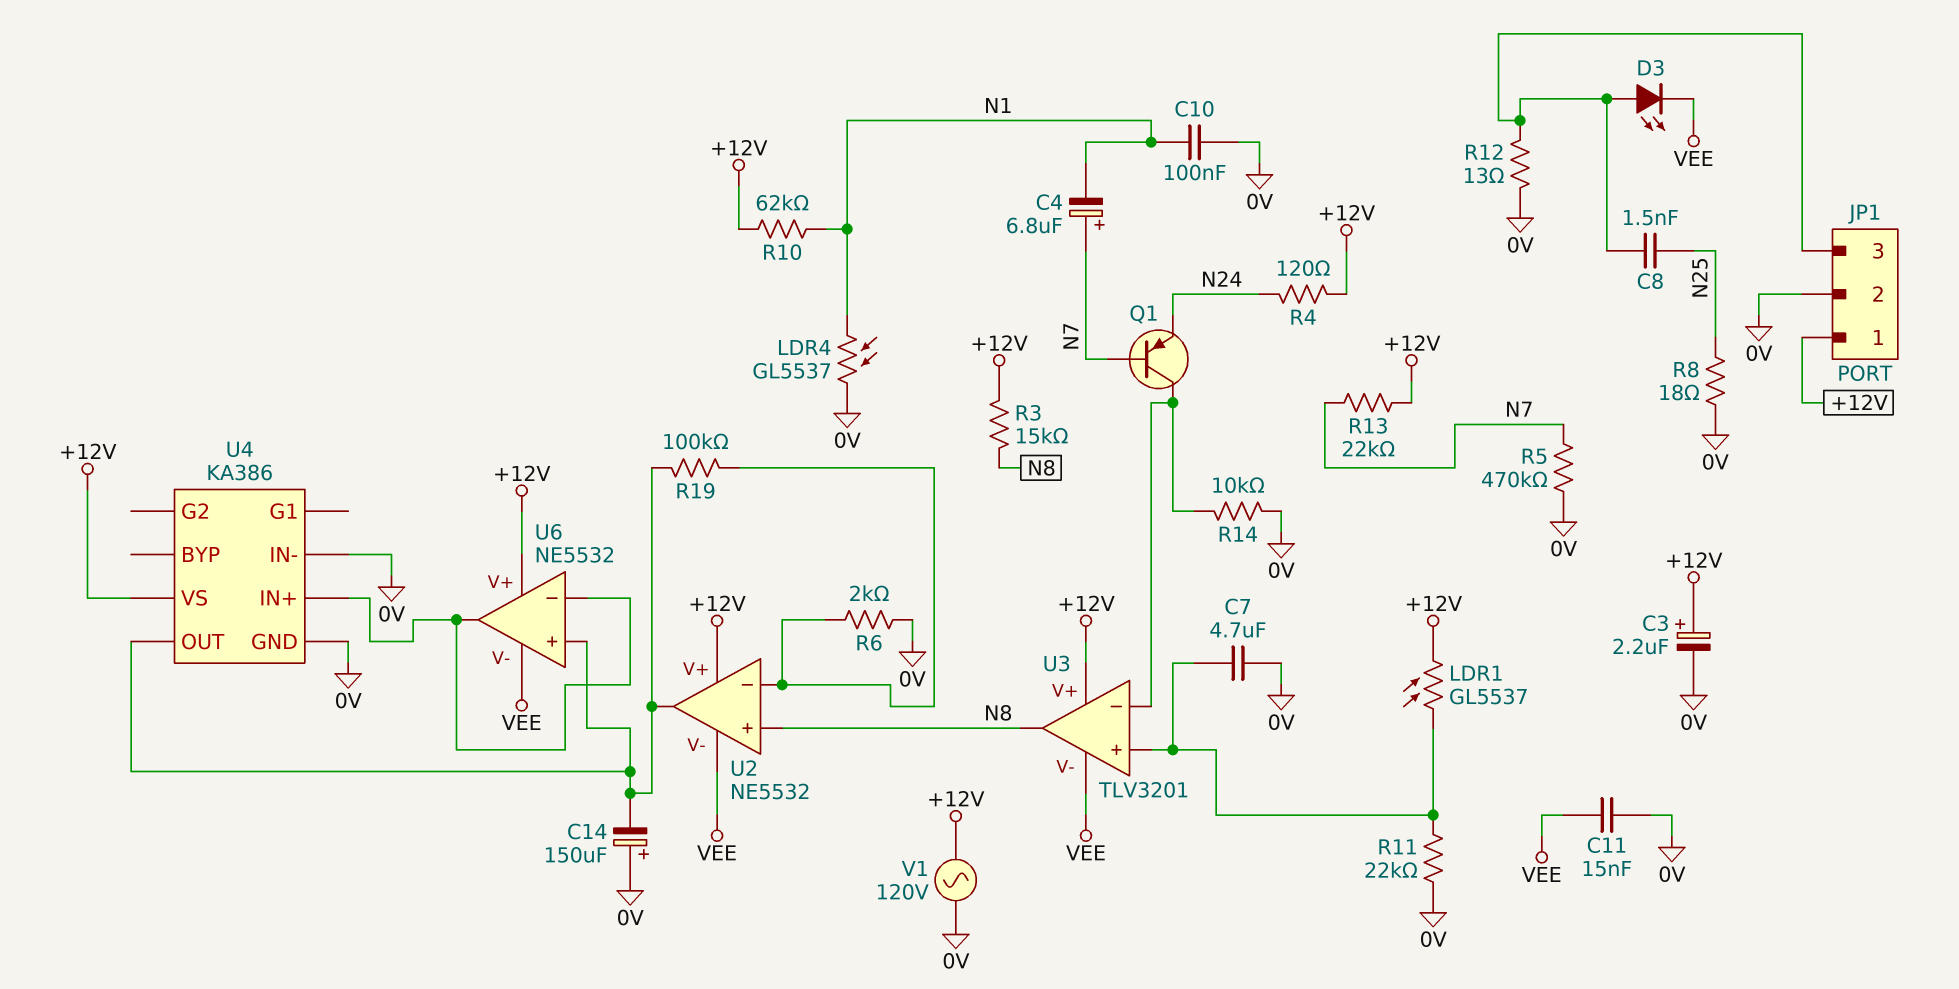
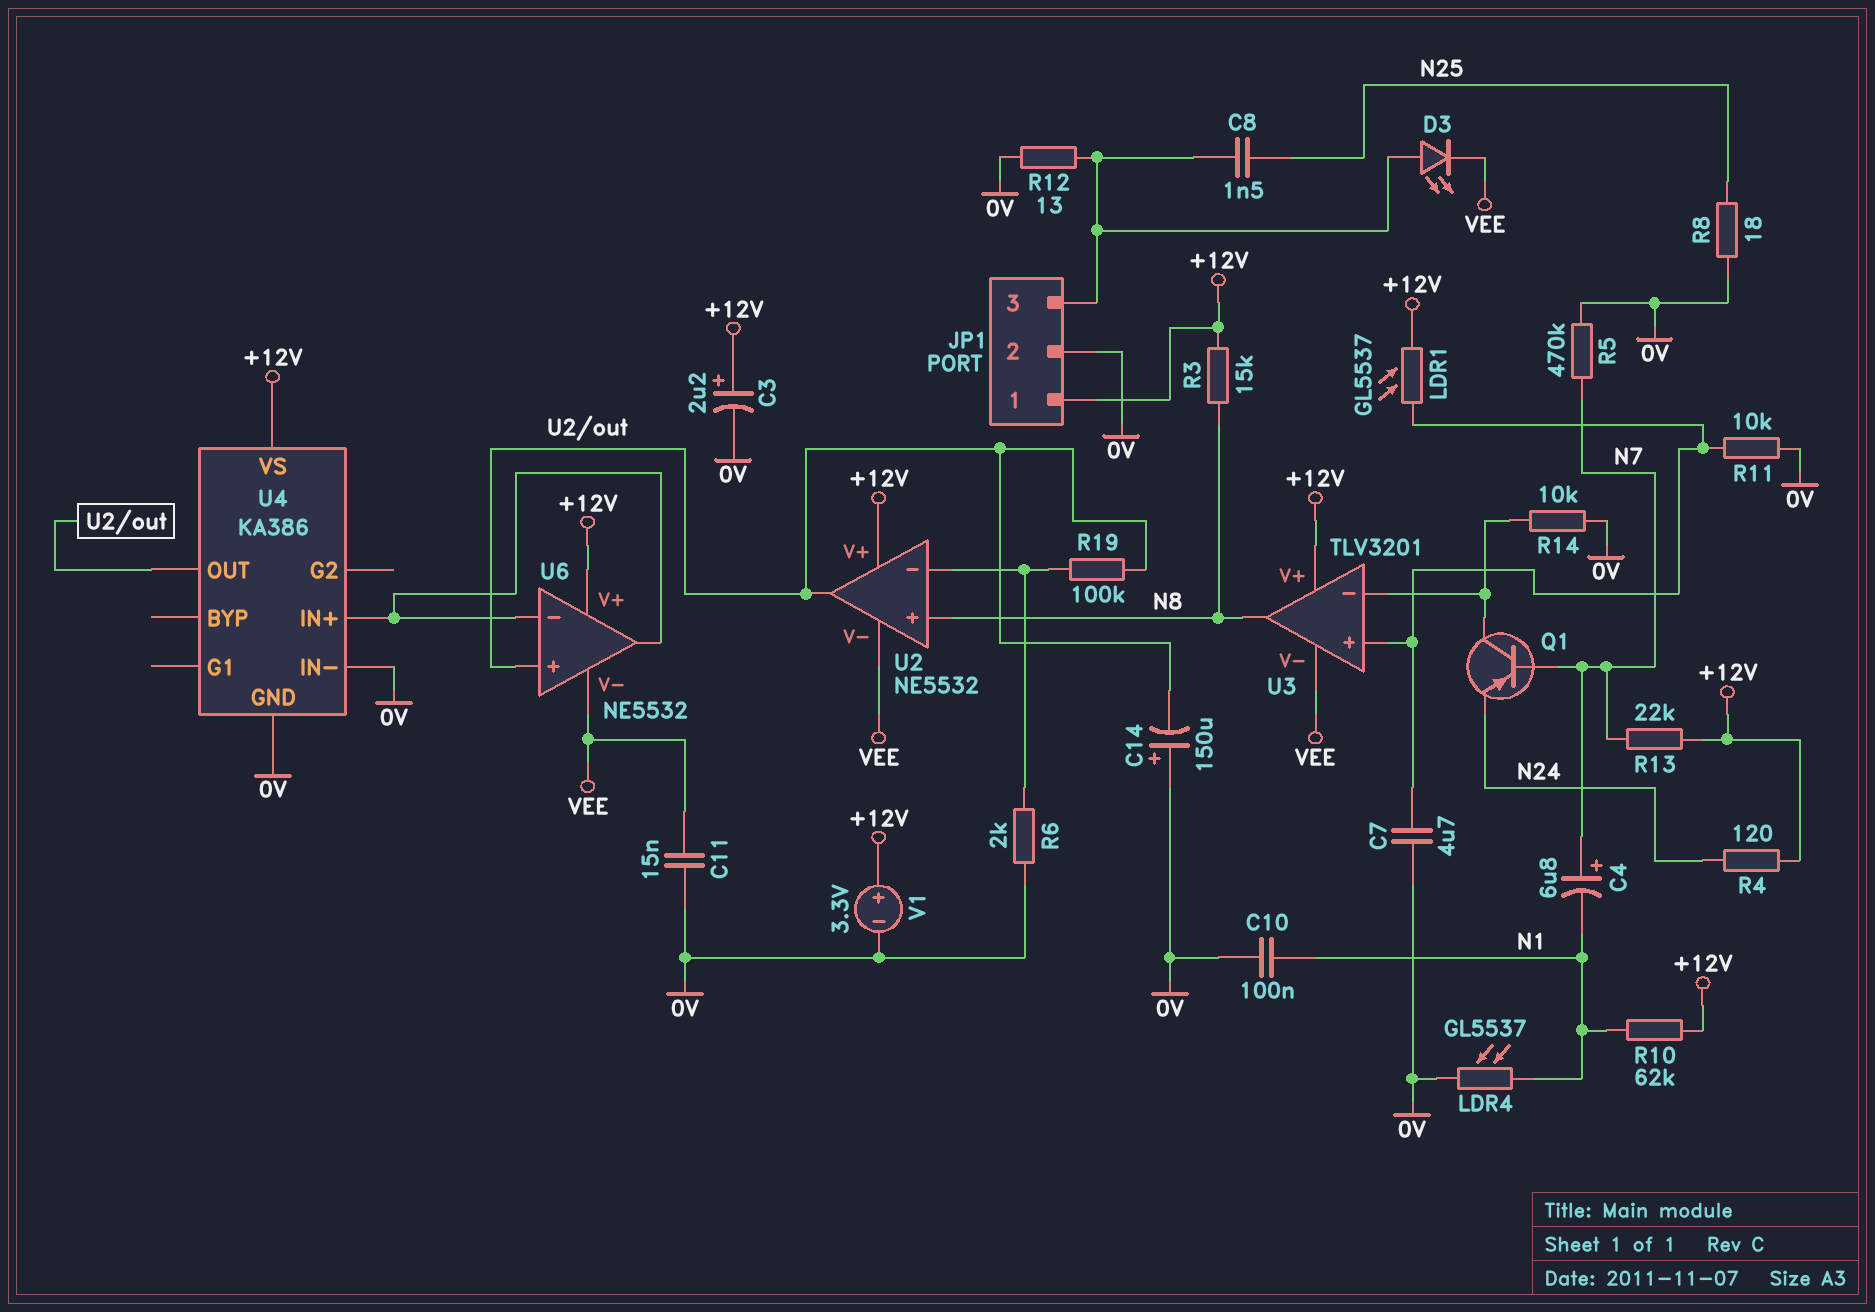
R11: 22k (0V, U3/in+) -> 10k (0V, U3/in+)
V1: AC 120V (+12V, 0V) -> 3.3V (plus +12V, minus 0V)

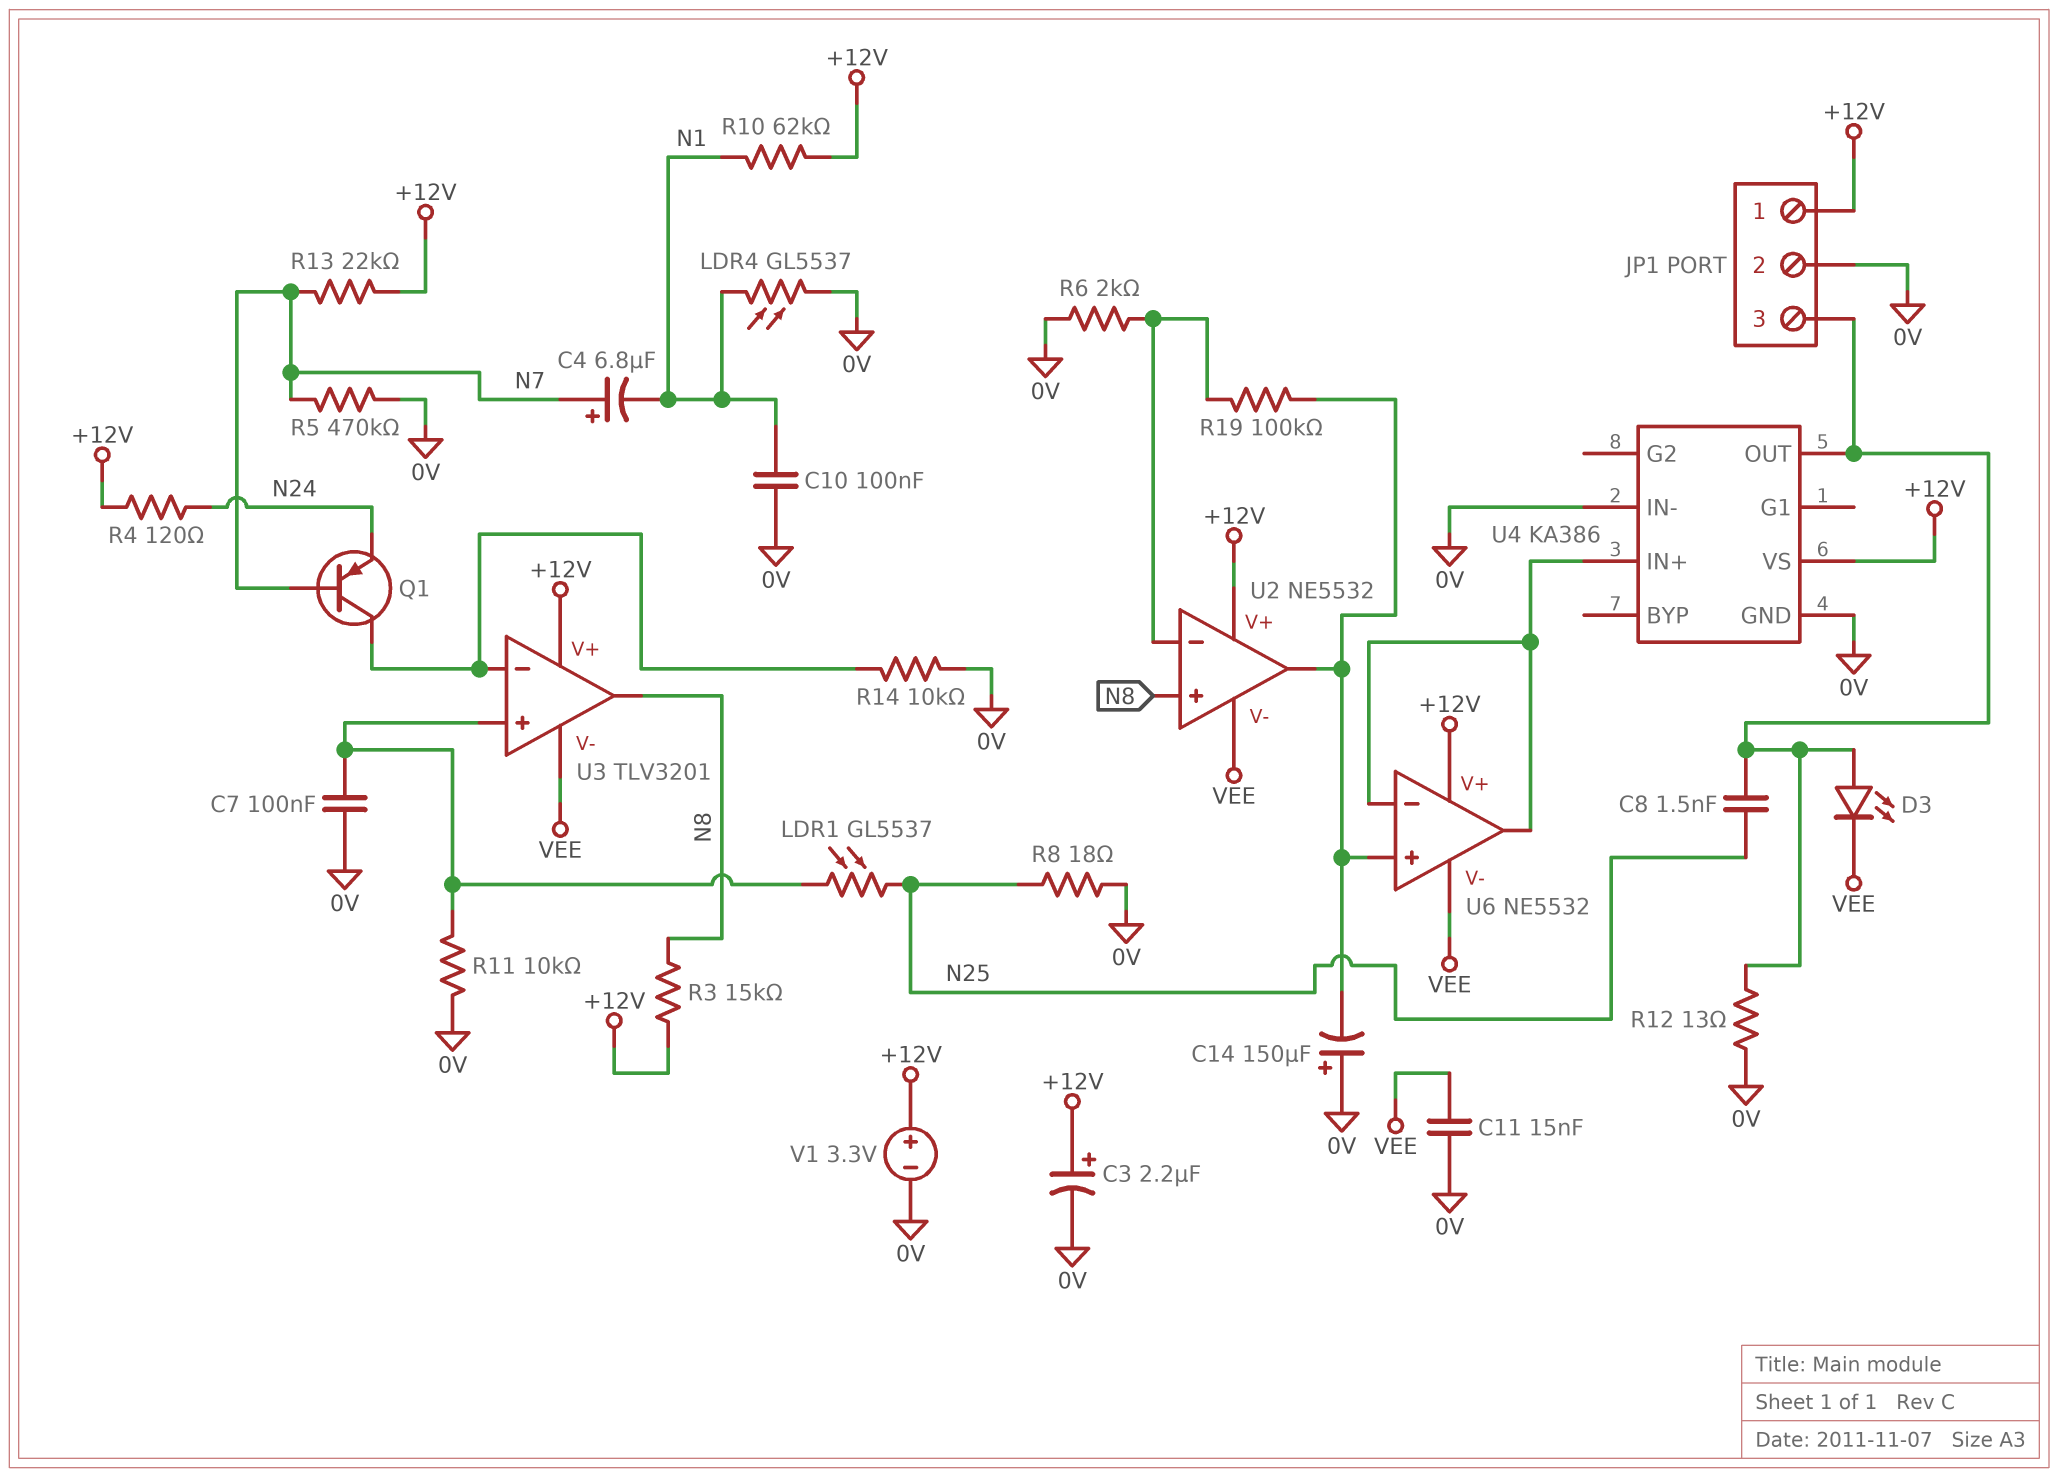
C7: 4.7uF (0V, U3/in+) -> 100nF (0V, U3/in+)
LDR1: GL5537 (+12V, U3/in+) -> GL5537 (N25, U3/in+)
U4 pin OUT: U2/out -> JP1/3

